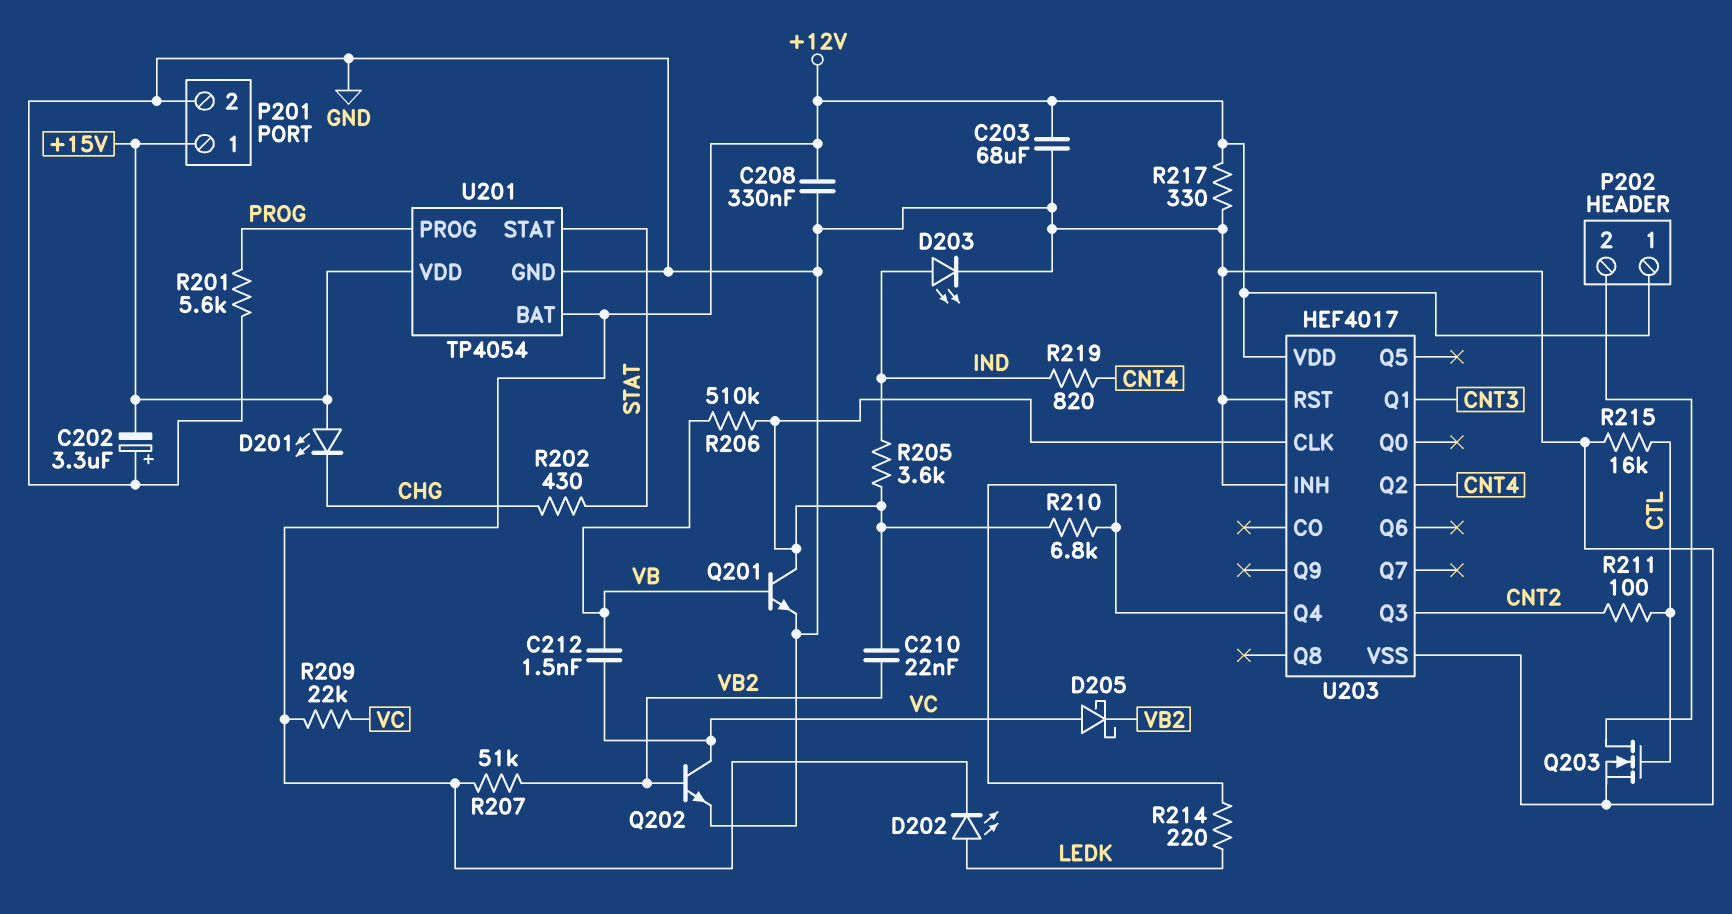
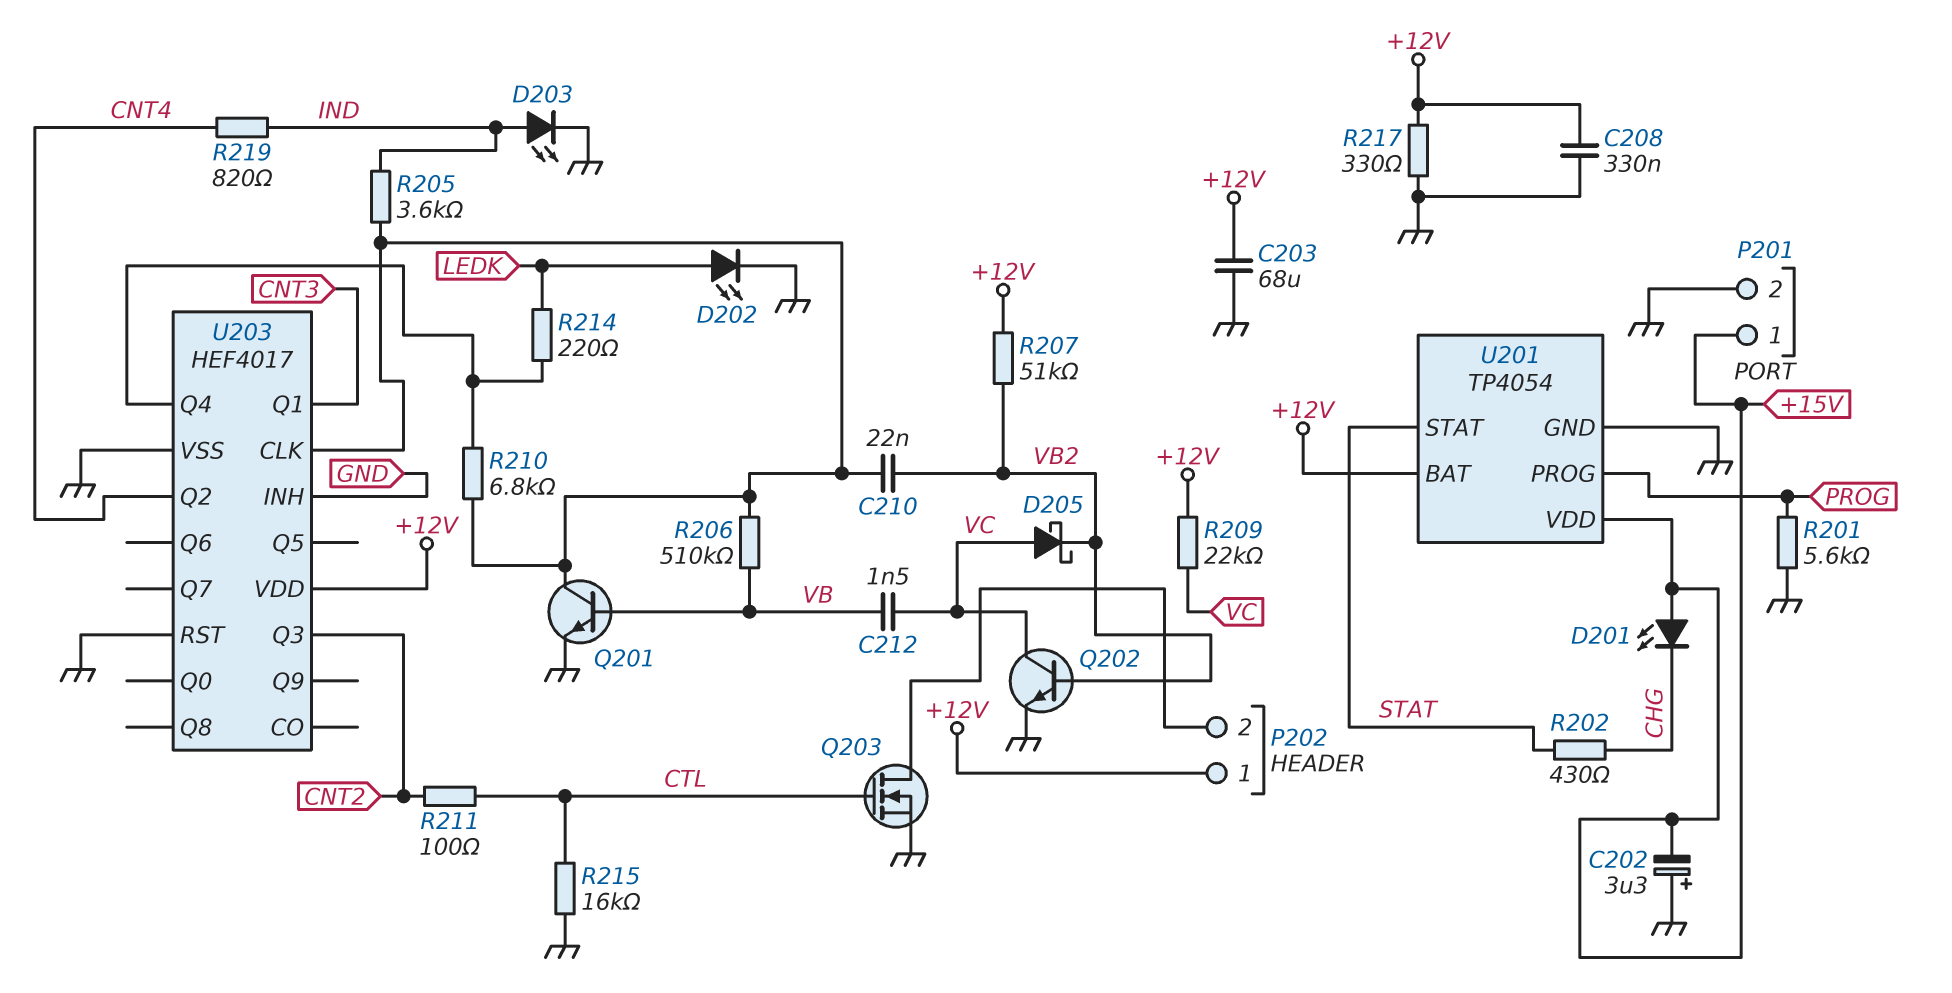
D202: LED (A LEDK, K +12V) -> LED (A LEDK, K GND)

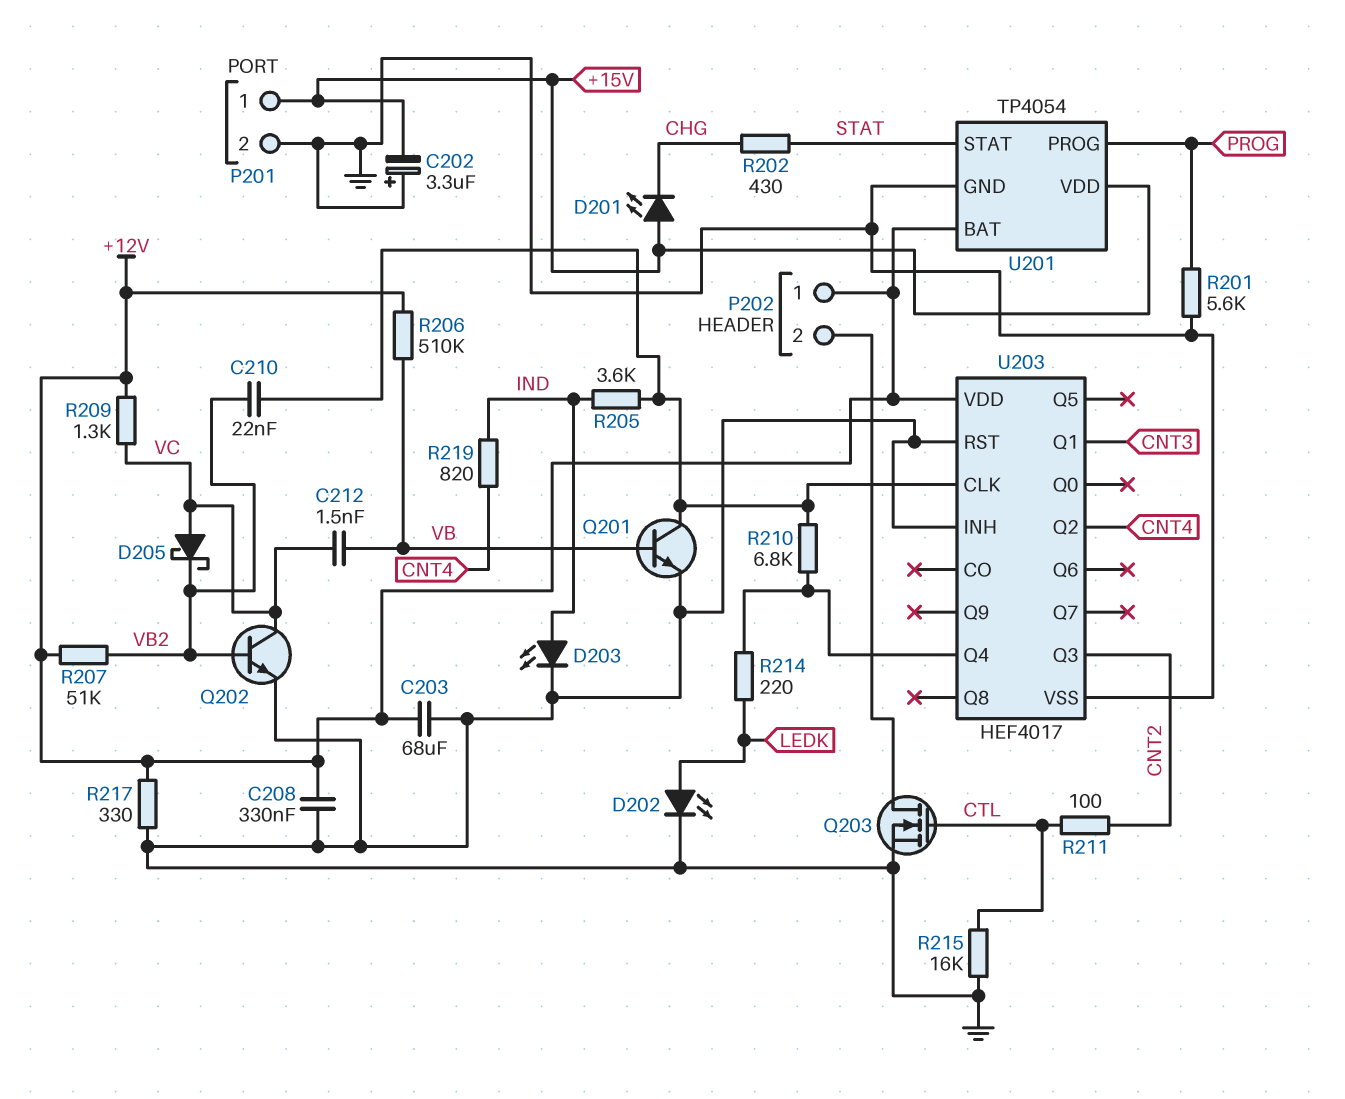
R206: 510k (U203/CLK, VB) -> 510k (+12V, VB)
R209: 22k (+12V, VC) -> 1.3k (+12V, VC)

